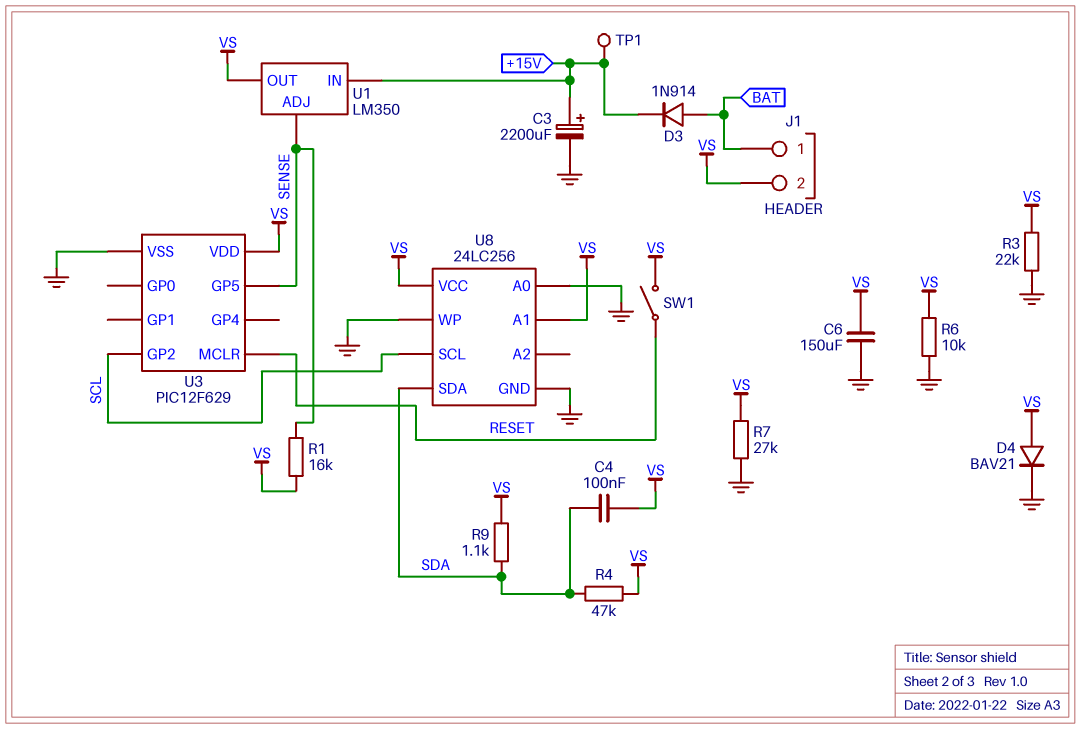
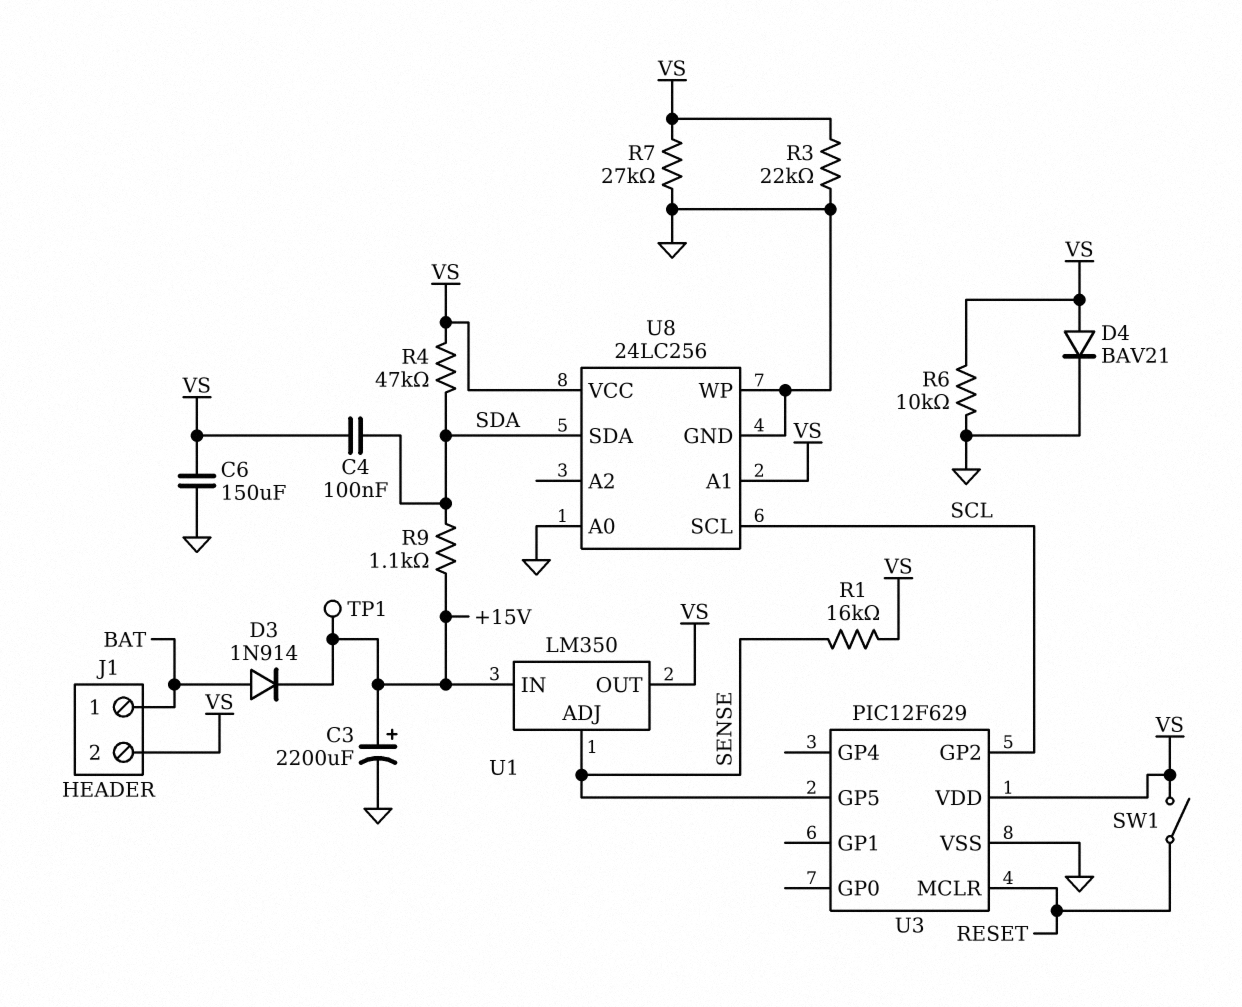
R9: 1.1k (SDA, VS) -> 1.1k (+15V, SDA)

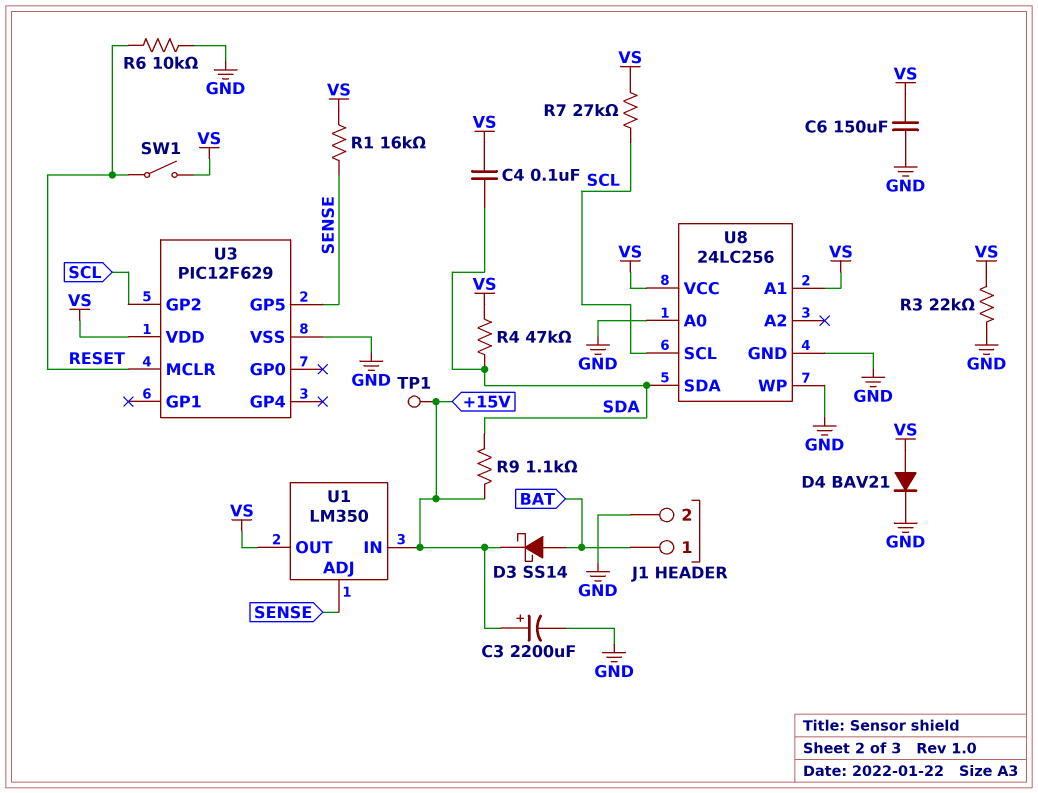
D3: diode 1N914 (A BAT, K +15V) -> schottky SS14 (A BAT, K +15V)
J1 pin 2: VS -> GND
R6: 10k (GND, VS) -> 10k (GND, RESET)
R7: 27k (GND, VS) -> 27k (SCL, VS)

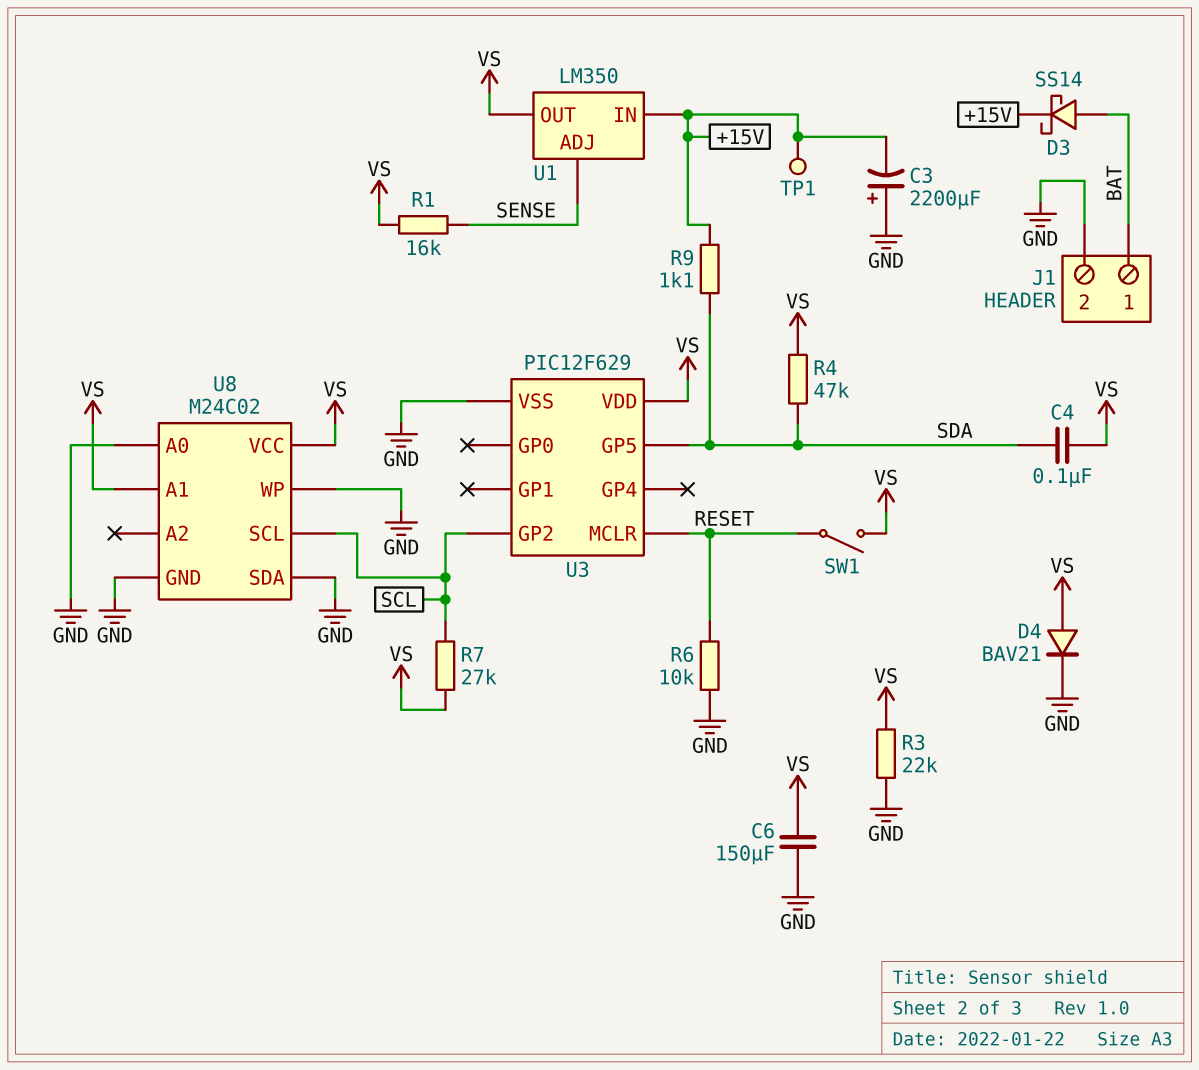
C3: 2200uF (plus +15V, minus GND) -> 2200uF (plus GND, minus +15V)
U3 pin GP5: SENSE -> SDA
U8: 24LC256 -> M24C02
U8 pin SDA: SDA -> GND

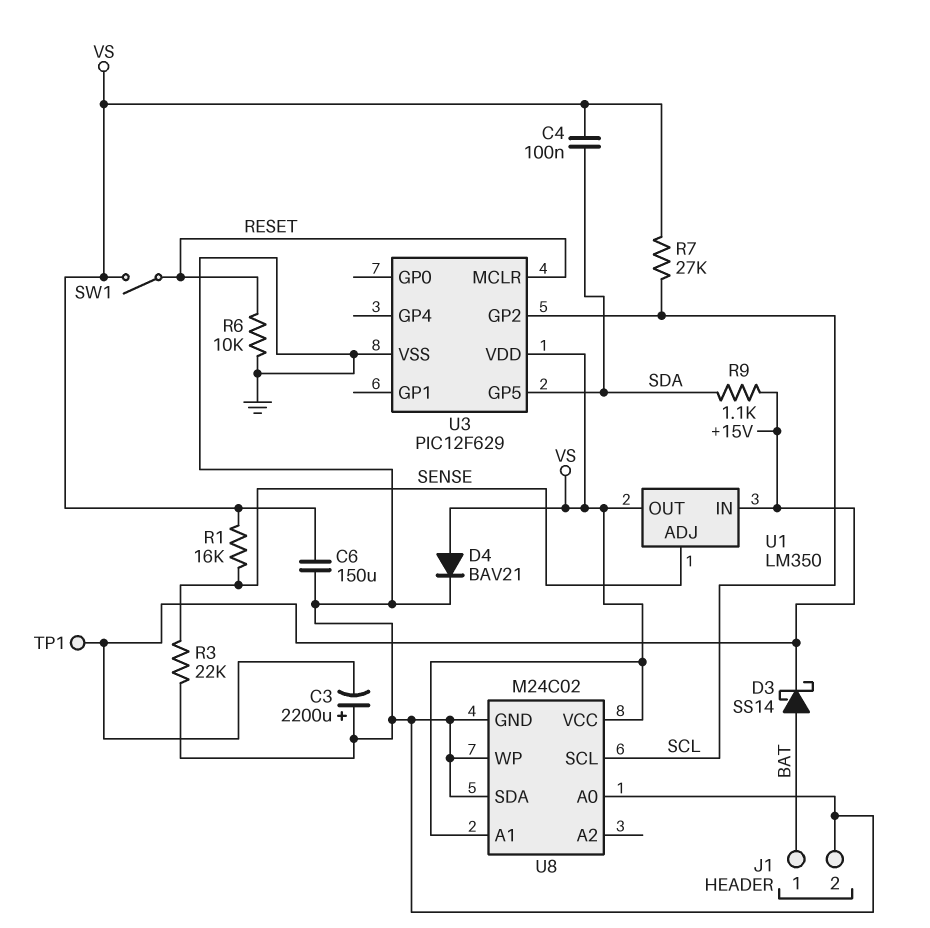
R3: 22k (GND, VS) -> 22k (GND, SENSE)
R4: 47k (SDA, VS) -> none

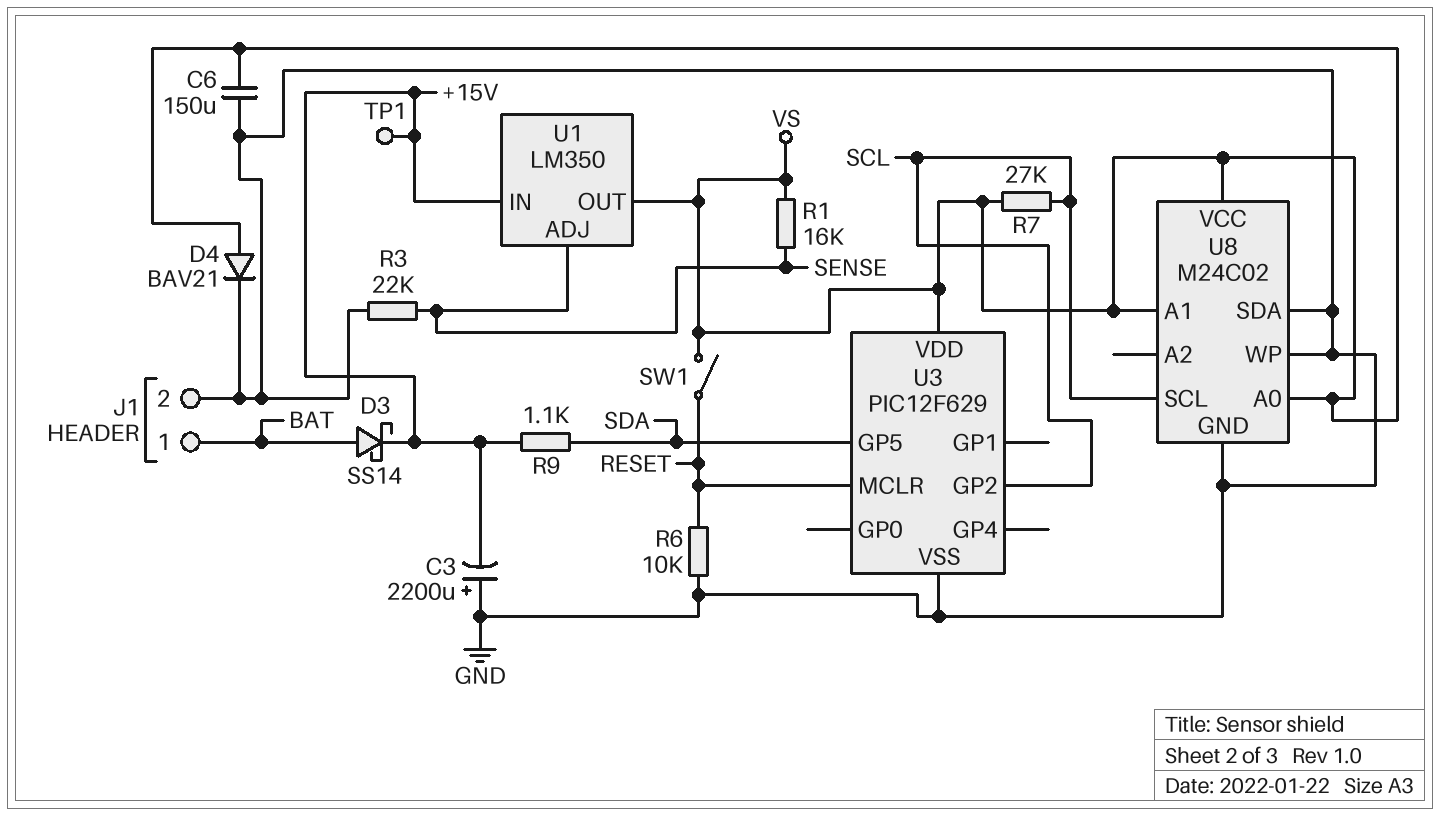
C4: 100nF (SDA, VS) -> none
U8 pin A0: GND -> VS

